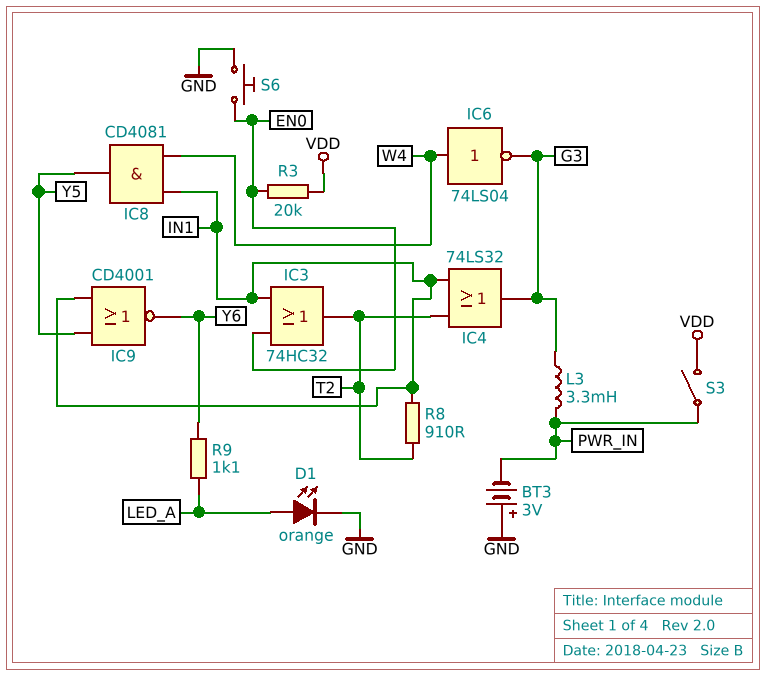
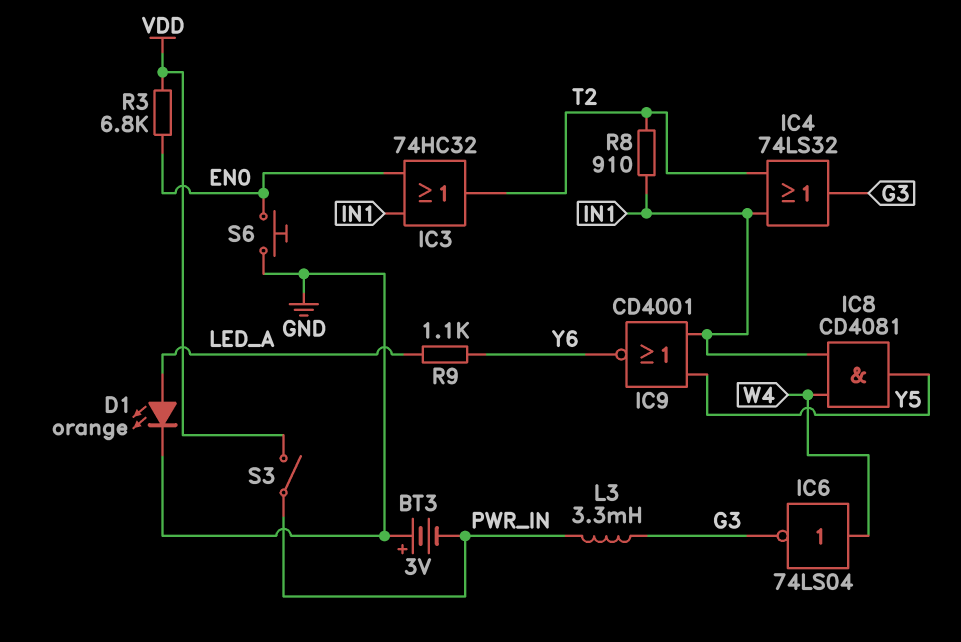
R3: 20k (EN0, VDD) -> 6.8k (EN0, VDD)

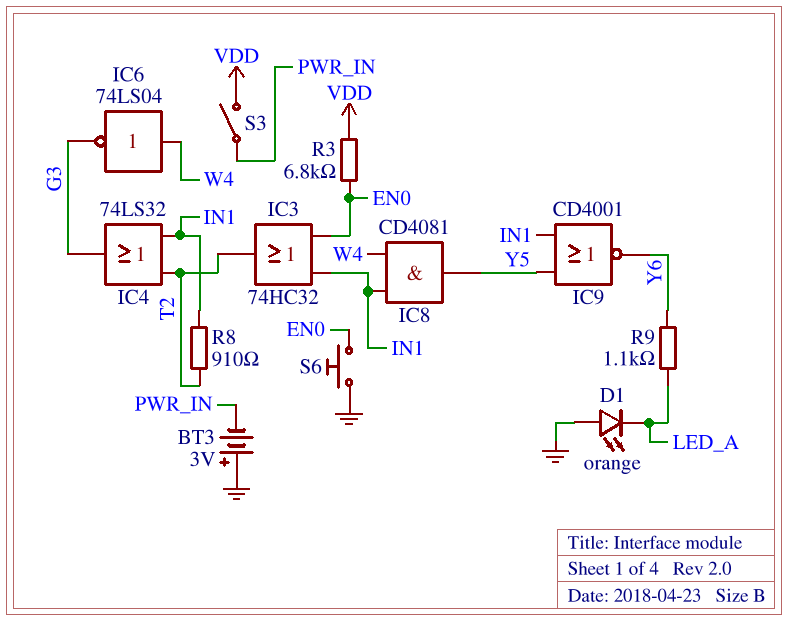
D1: LED orange (A LED_A, K GND) -> LED orange (A GND, K LED_A)
L3: 3.3mH (G3, PWR_IN) -> none

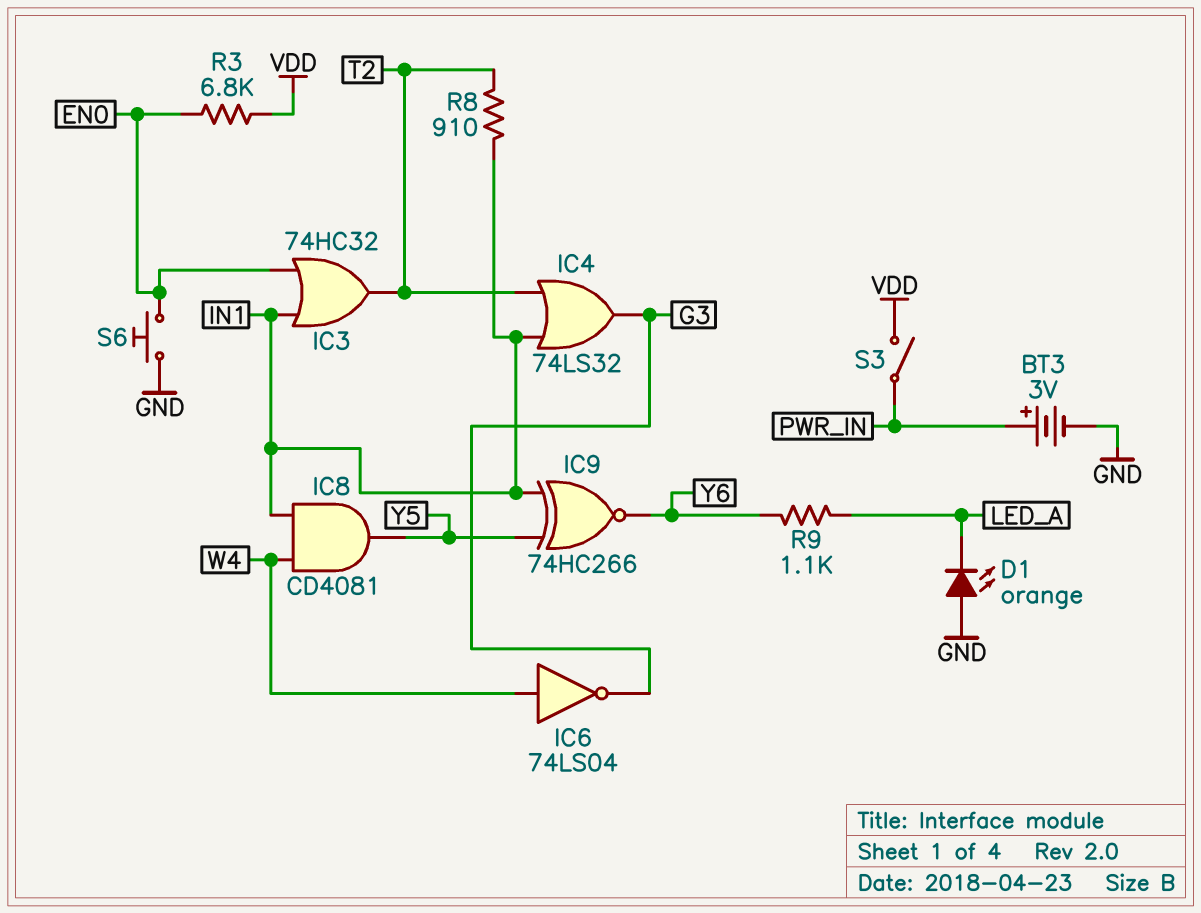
BT3: 3V (plus GND, minus PWR_IN) -> 3V (plus PWR_IN, minus GND)
IC9: NOR CD4001 (in IN1, in Y5, out Y6) -> XNOR 74HC266 (in IN1, in Y5, out Y6)

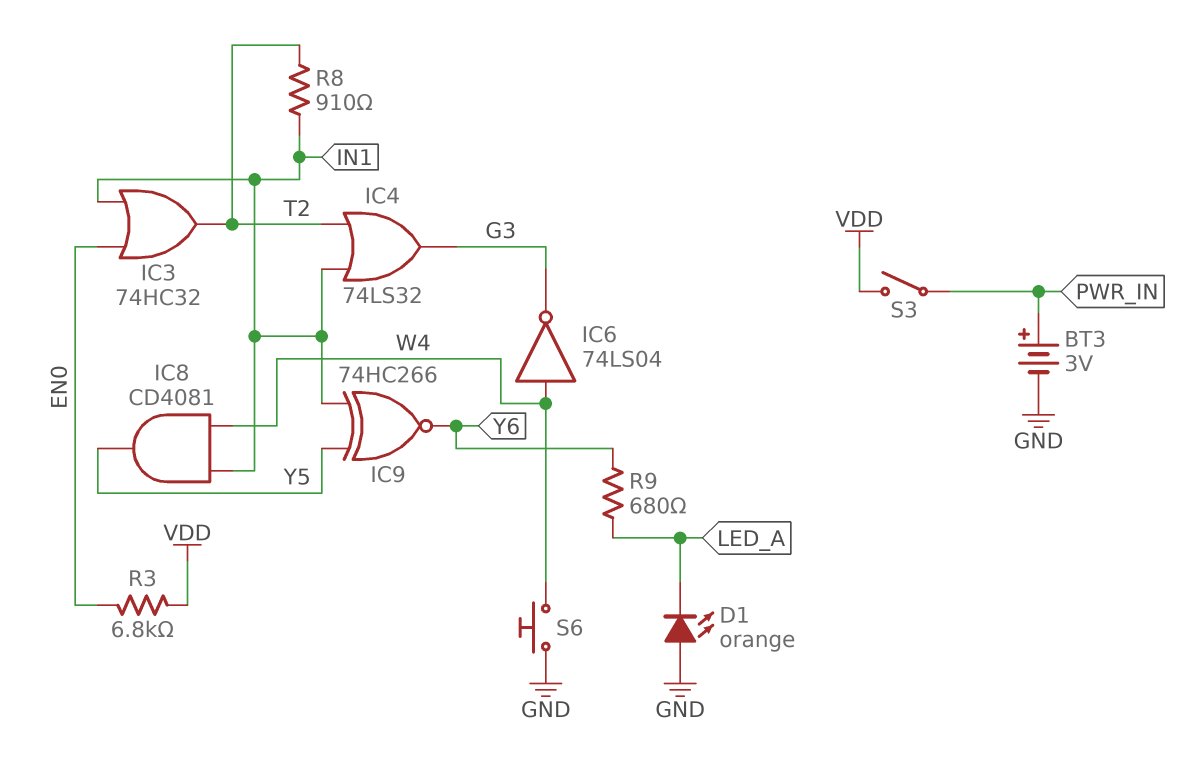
R9: 1.1k (LED_A, Y6) -> 680 (LED_A, Y6)
S6: button (EN0, GND) -> button (GND, W4)

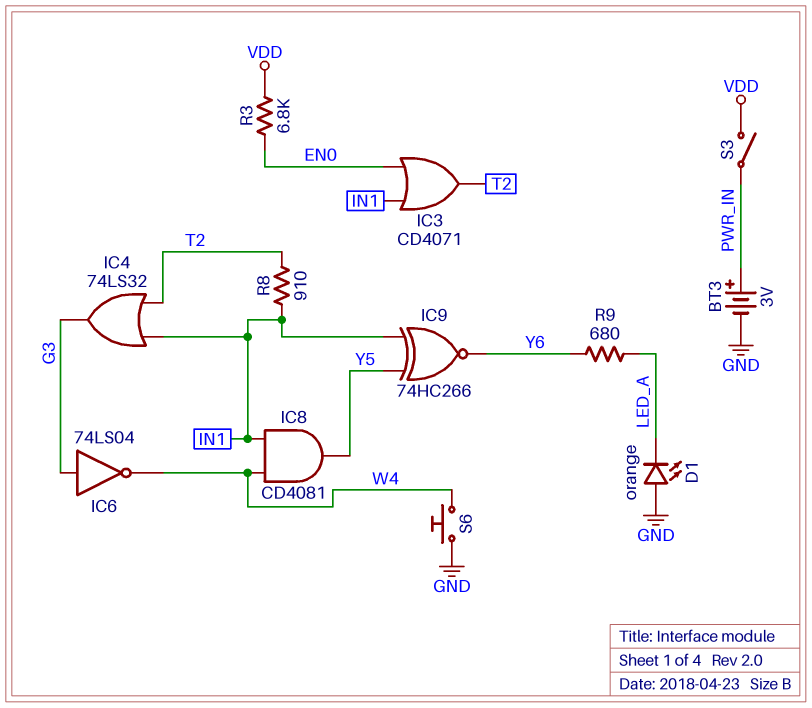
IC3: OR 74HC32 (in EN0, in IN1, out T2) -> OR CD4071 (in EN0, in IN1, out T2)
IC6: NOT 74LS04 (in W4, out G3) -> NOT 74LS04 (in G3, out W4)

